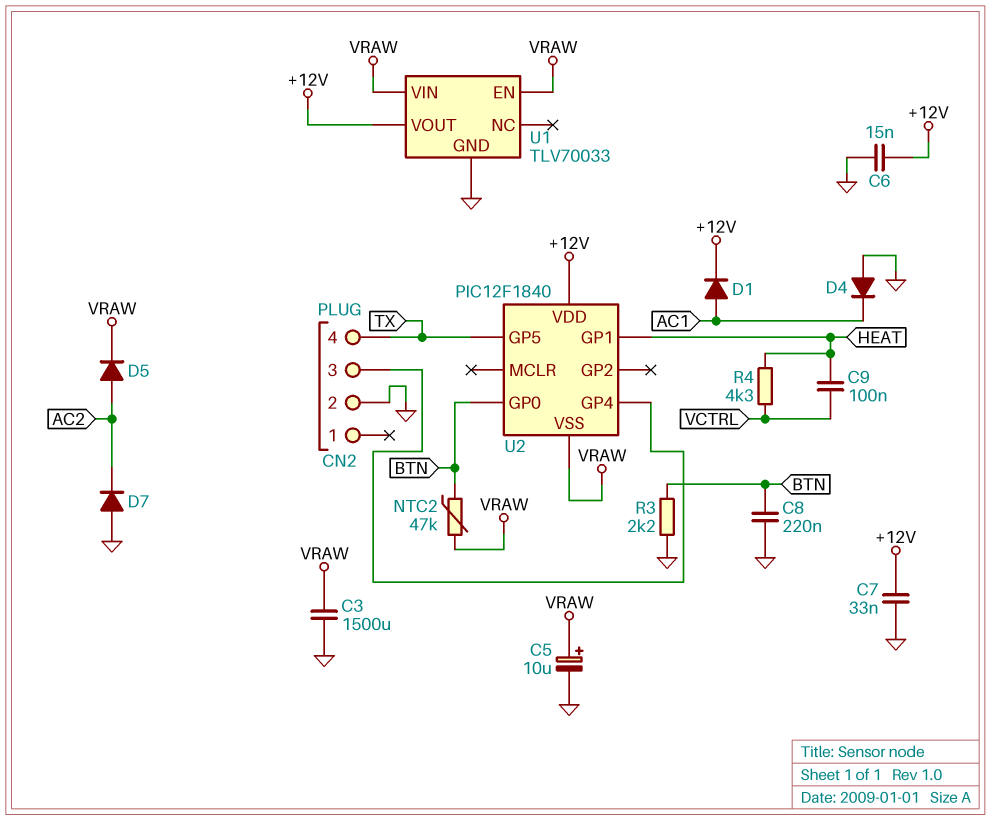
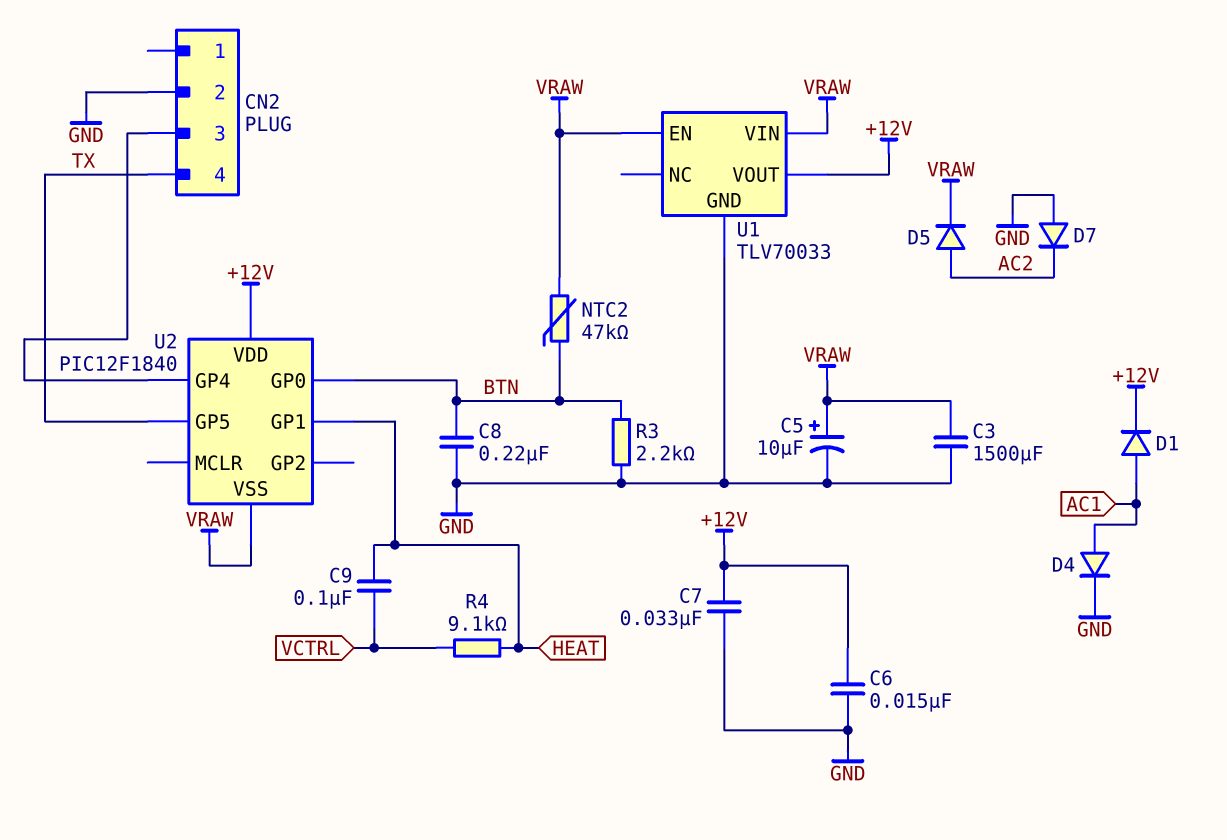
D4: diode (A GND, K AC1) -> diode (A AC1, K GND)
R4: 4.3k (HEAT, VCTRL) -> 9.1k (HEAT, VCTRL)

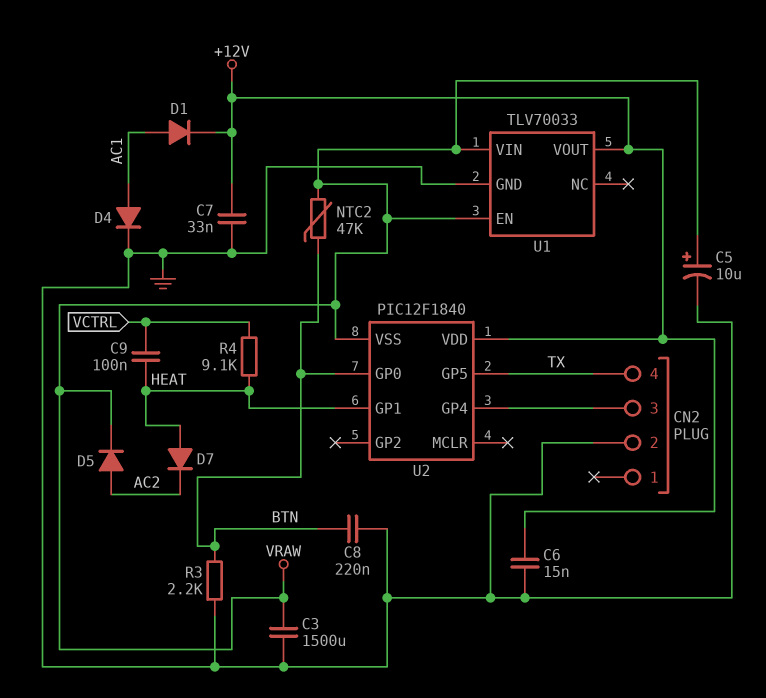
D7: diode (A GND, K AC2) -> diode (A HEAT, K AC2)

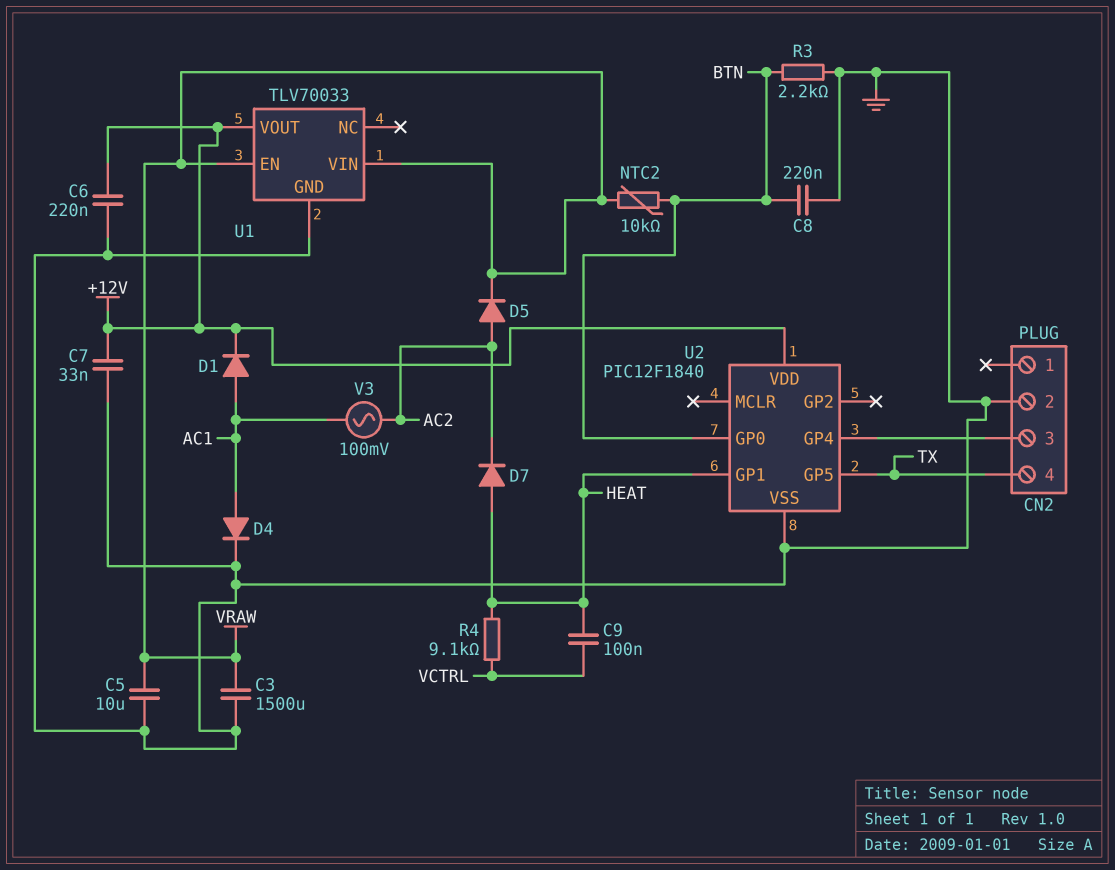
C5: 10uF (plus VRAW, minus GND) -> 10uF (GND, VRAW)
C6: 15nF (+12V, GND) -> 220nF (+12V, GND)
NTC2: 47k (BTN, VRAW) -> 10k (BTN, VRAW)
U2 pin VSS: VRAW -> GND
V3: none -> AC 100mV (AC1, AC2)

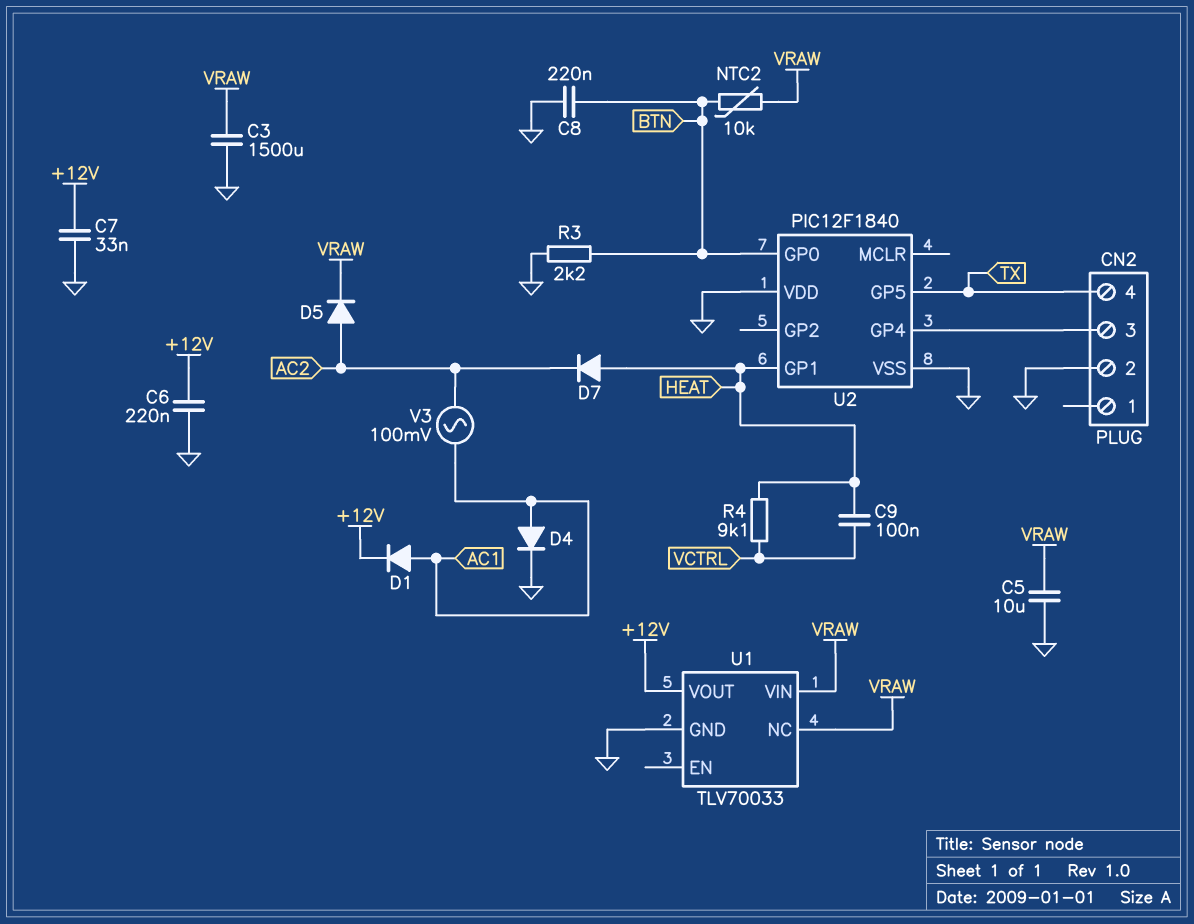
U1 pin EN: VRAW -> none
U1 pin NC: none -> VRAW
U2 pin VDD: +12V -> GND

